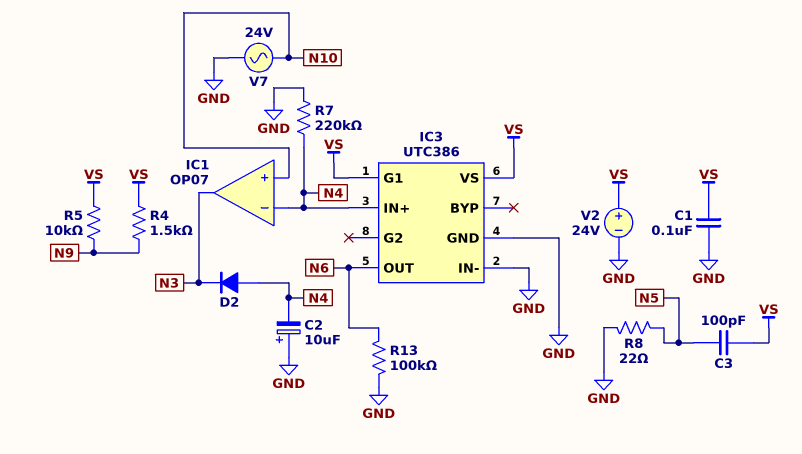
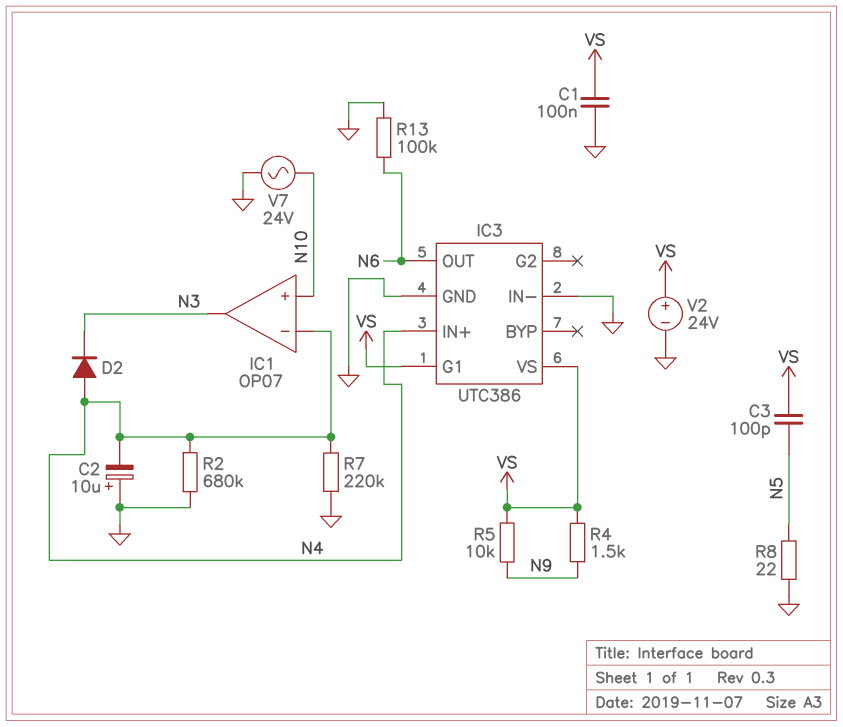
R2: none -> 680k (GND, N4)

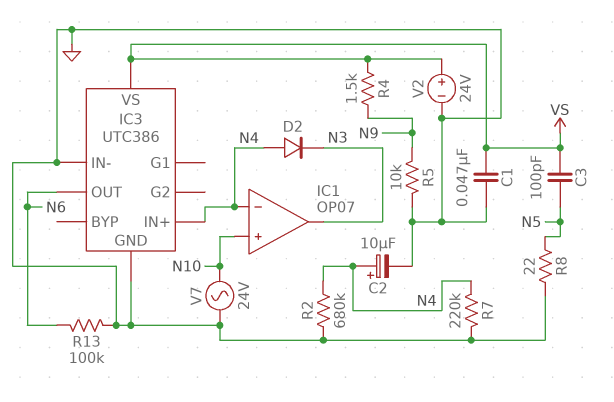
C1: 100nF (GND, VS) -> 47nF (GND, VS)
C2: 10uF (plus GND, minus N4) -> 10uF (plus N4, minus GND)
IC3 pin G1: VS -> none
R5: 10k (N9, VS) -> 10k (GND, N9)

